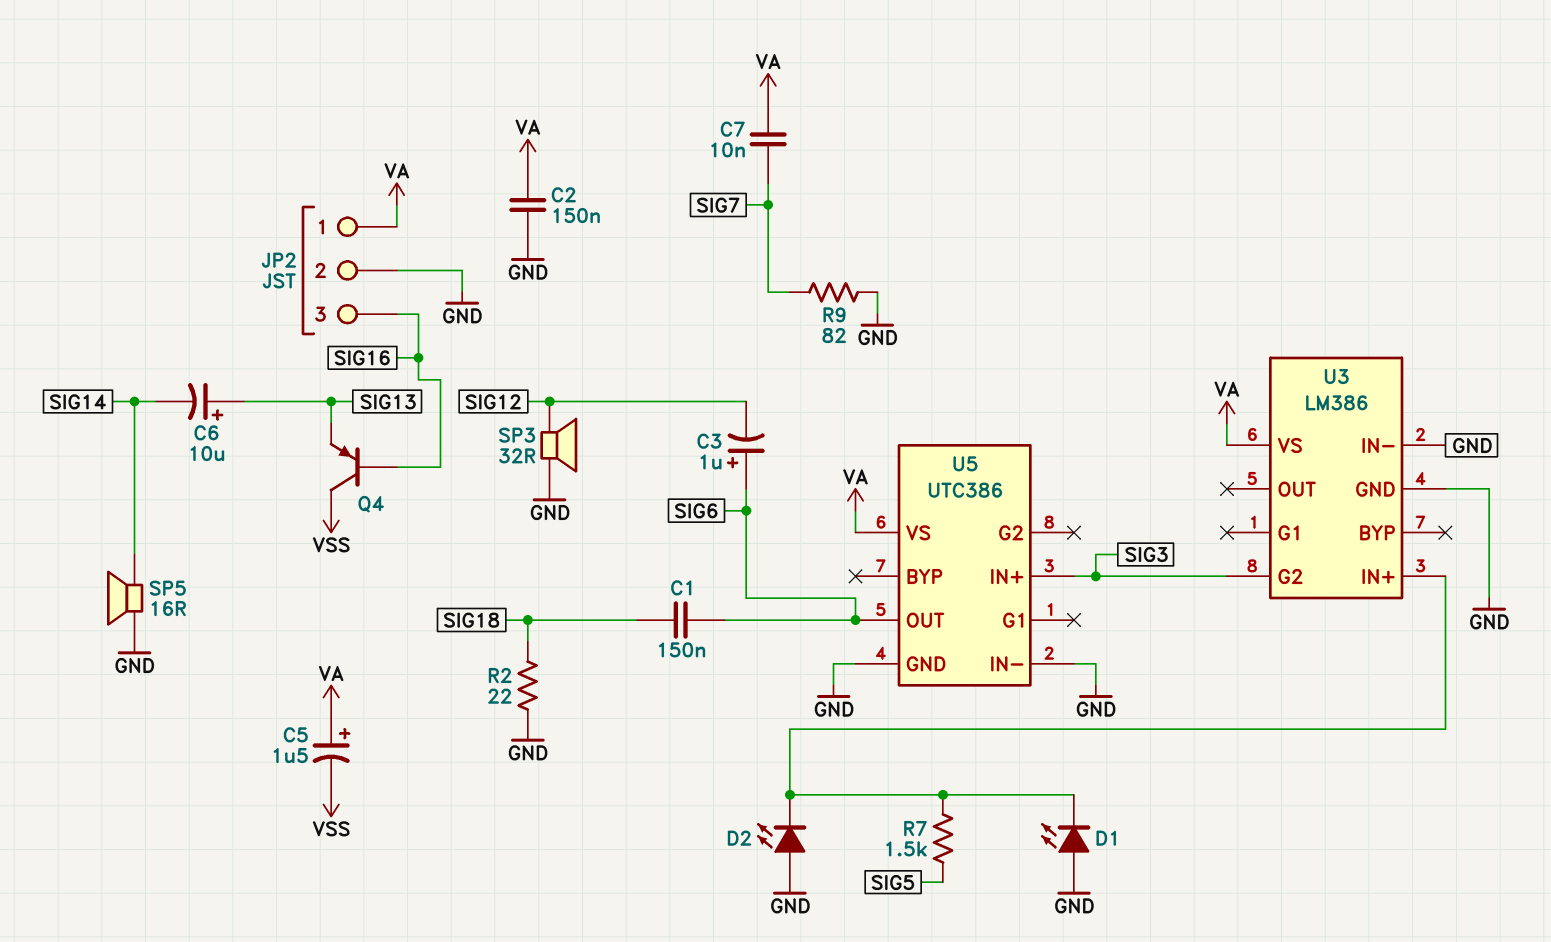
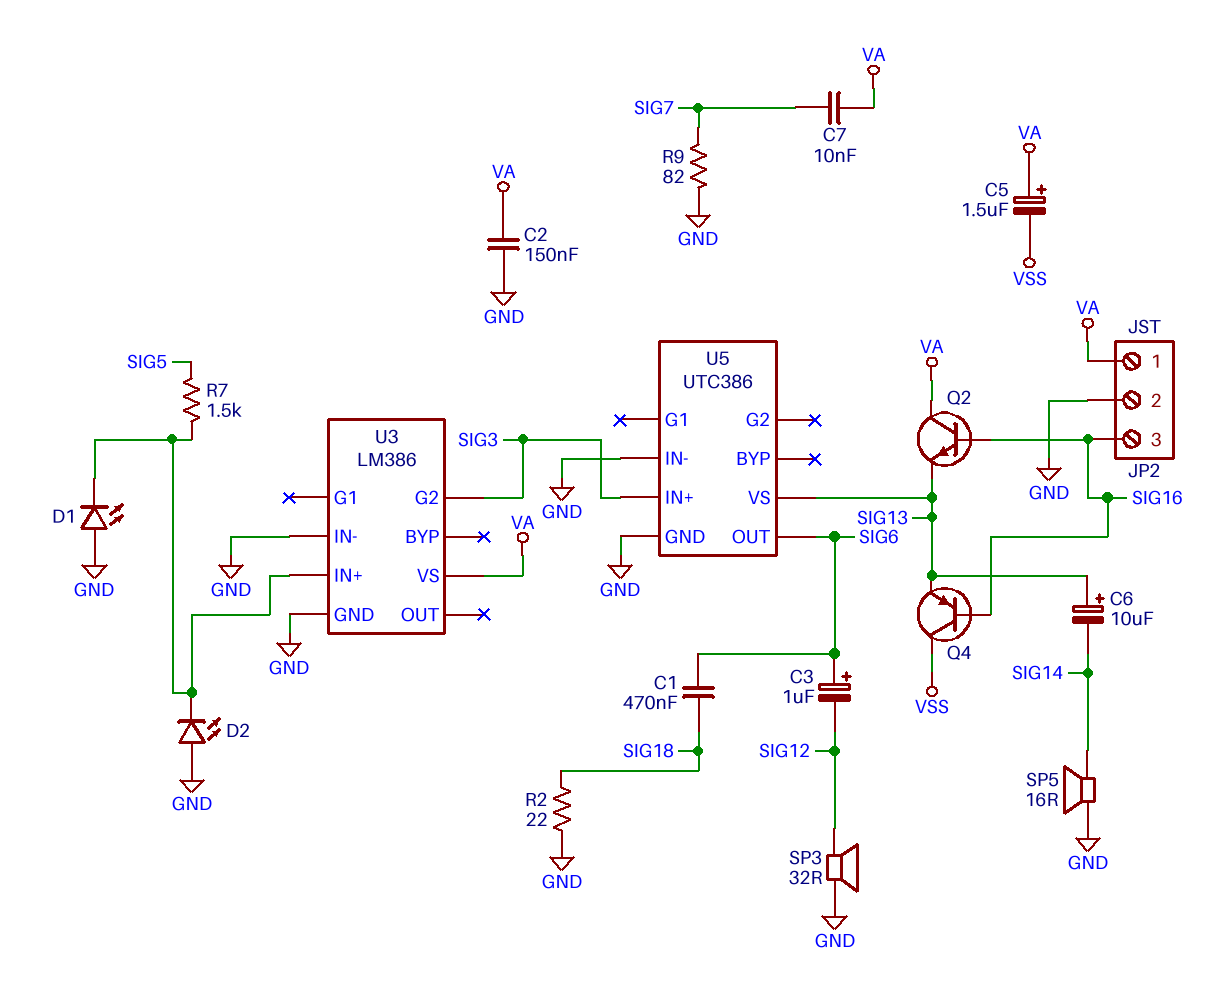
C1: 150nF (SIG6, SIG18) -> 470nF (SIG6, SIG18)
Q2: none -> NPN (B SIG16, C VA, E SIG13)
U5 pin VS: VA -> SIG13

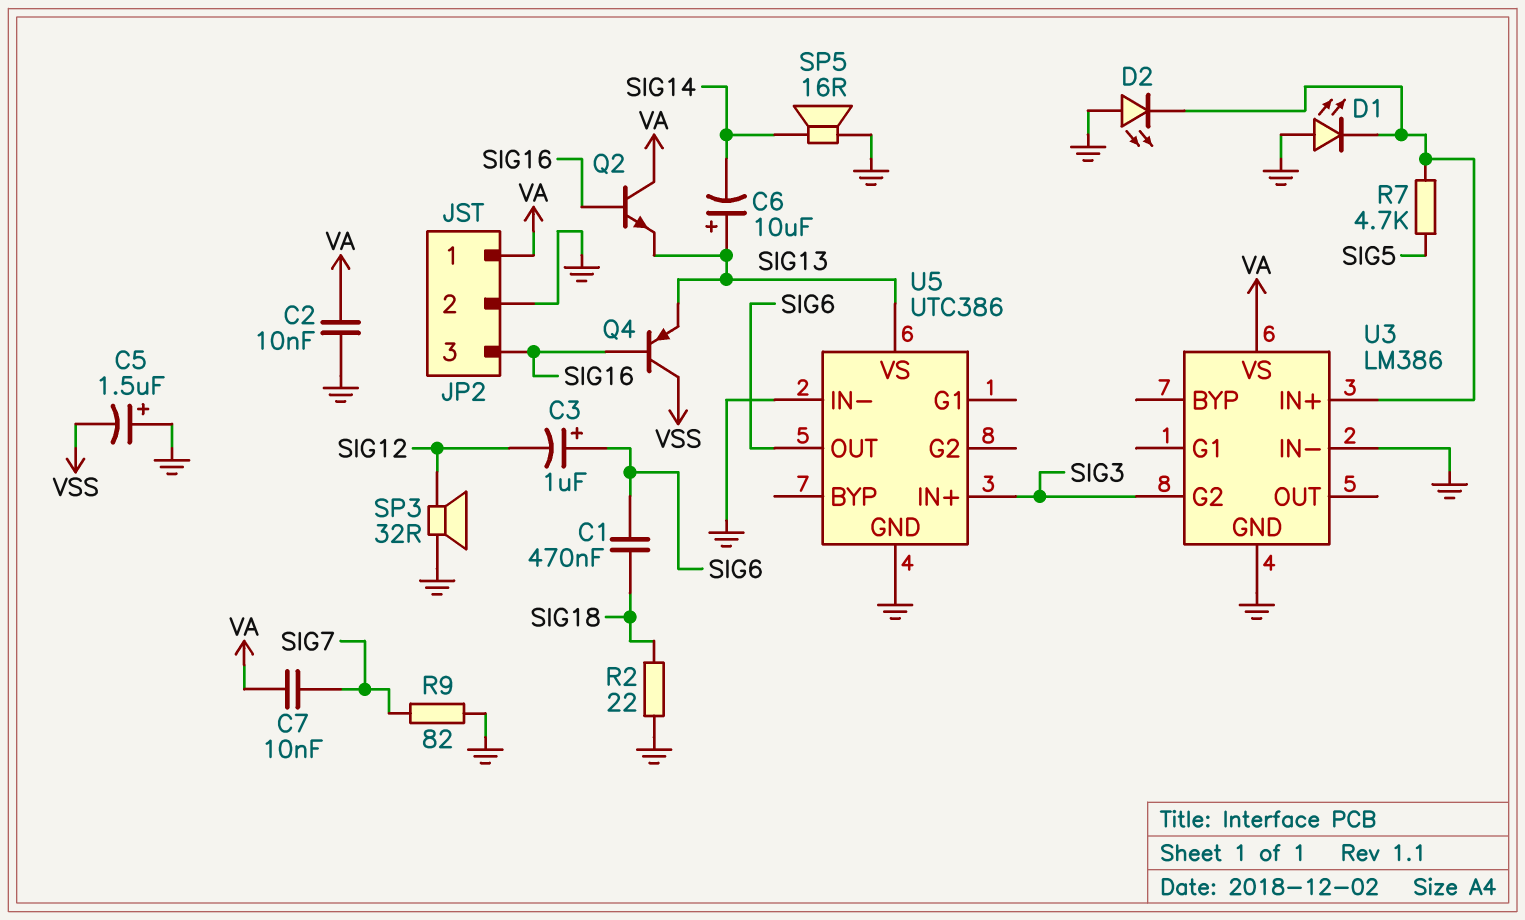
C2: 150nF (GND, VA) -> 10nF (GND, VA)
C5: 1.5uF (plus VA, minus VSS) -> 1.5uF (plus GND, minus VSS)
R7: 1.5k (SIG5, U3/IN+) -> 4.7k (SIG5, U3/IN+)

